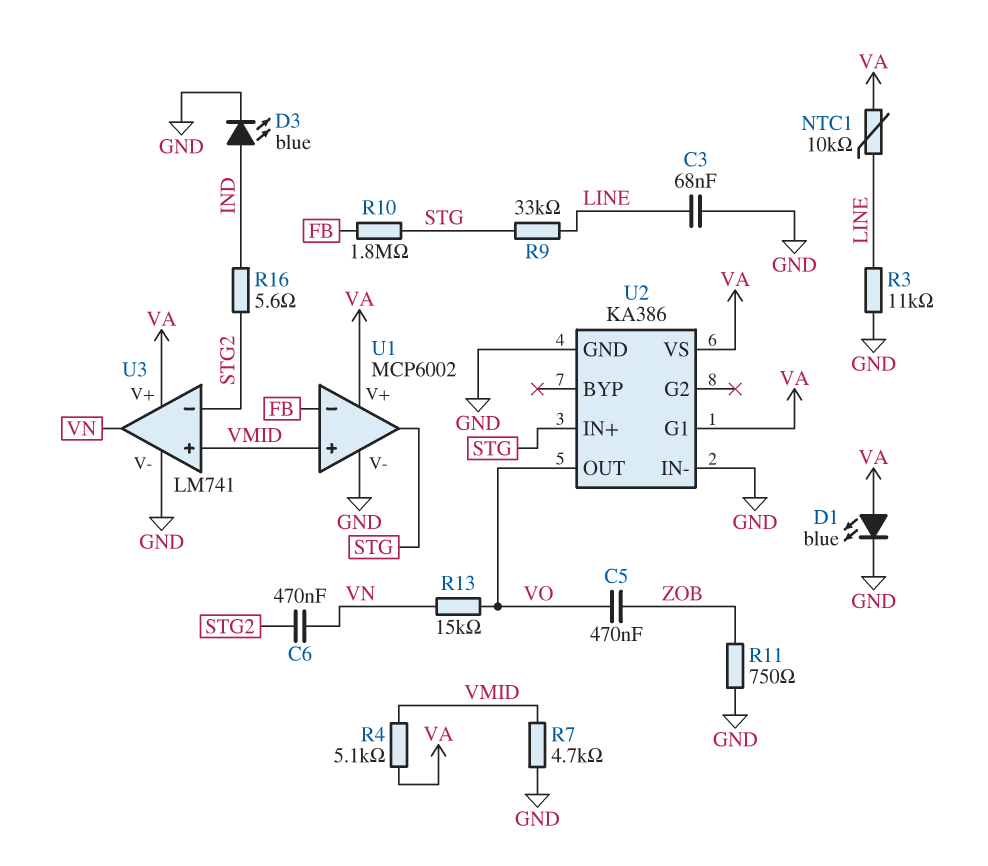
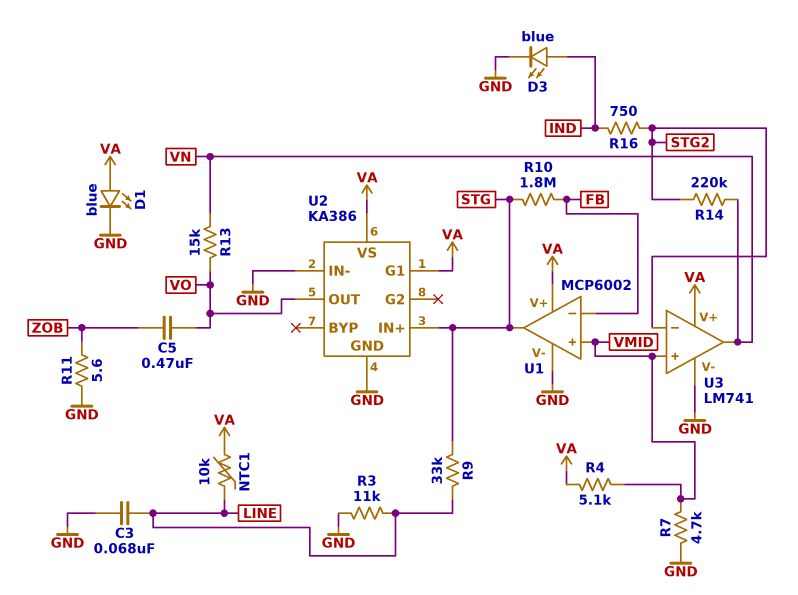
C6: 470nF (STG2, VN) -> none
R11: 750 (GND, ZOB) -> 5.6 (GND, ZOB)
R14: none -> 220k (STG2, VN)
R16: 5.6 (IND, STG2) -> 750 (IND, STG2)

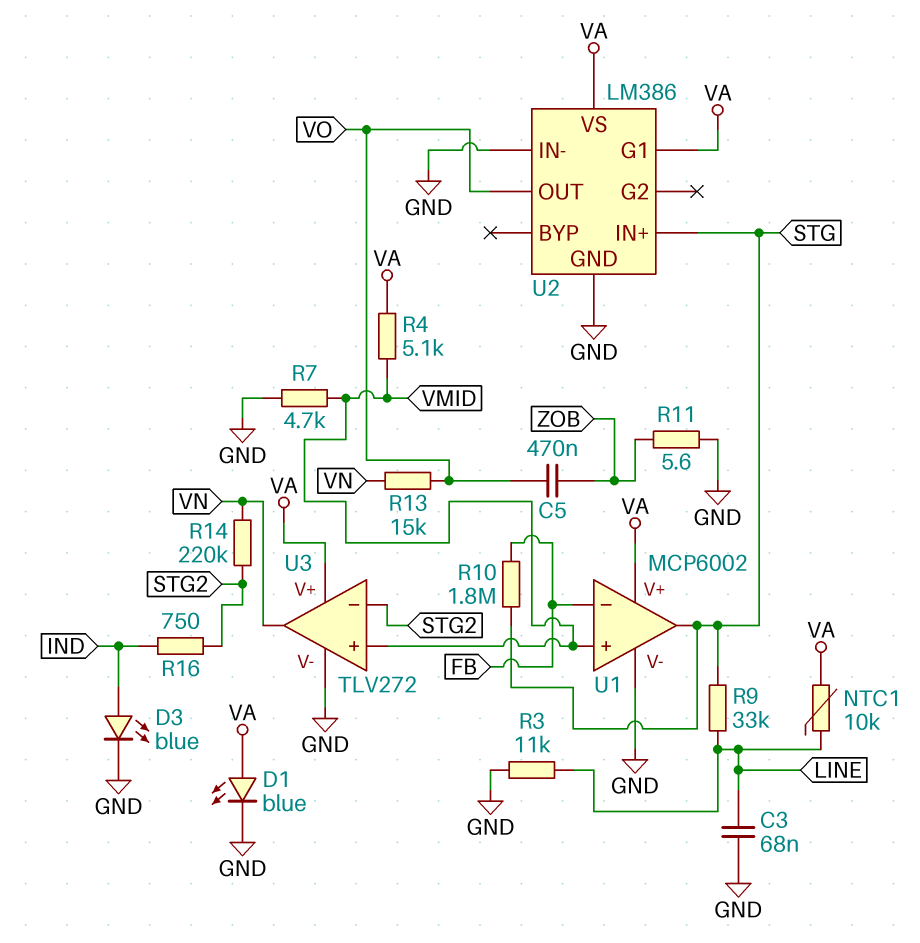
U2: KA386 -> LM386
U3: LM741 -> TLV272

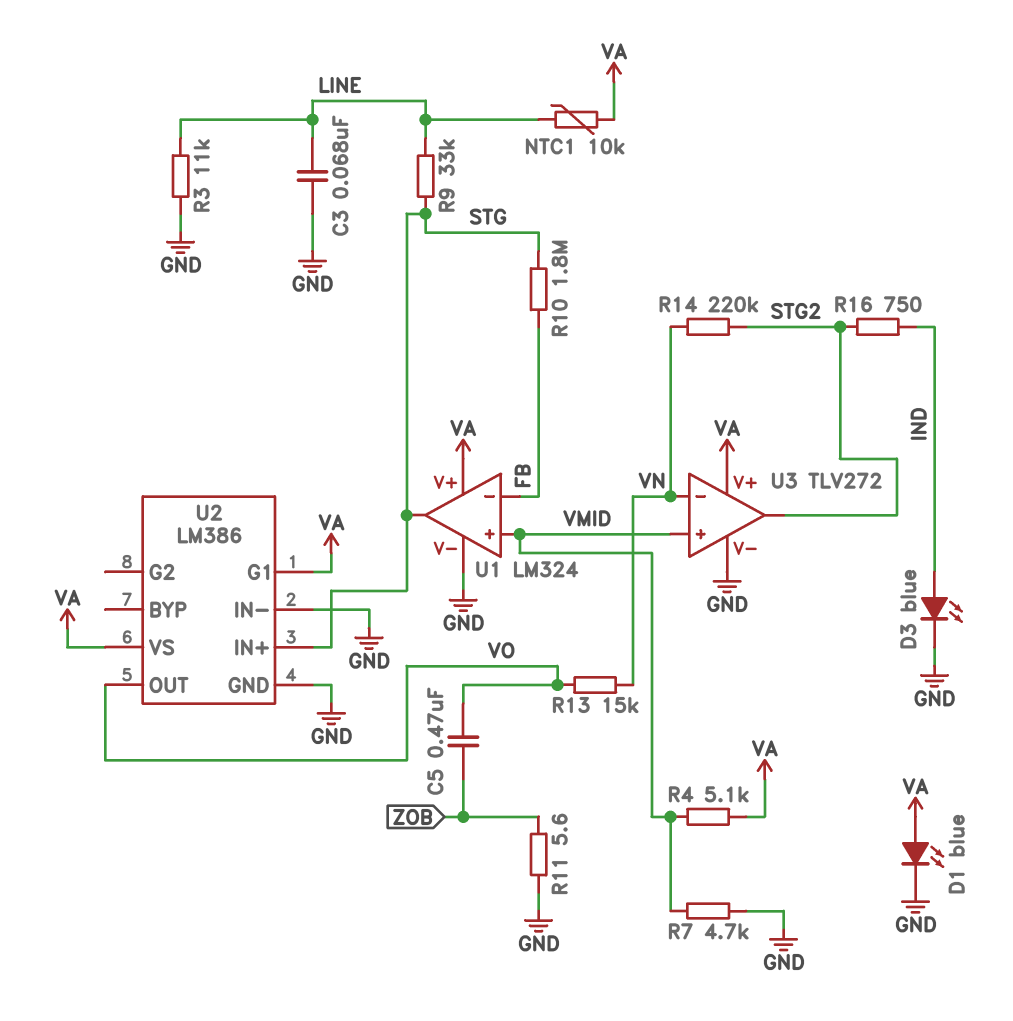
U1: MCP6002 -> LM324
U3 pin in-: STG2 -> VN
U3 pin out: VN -> STG2

